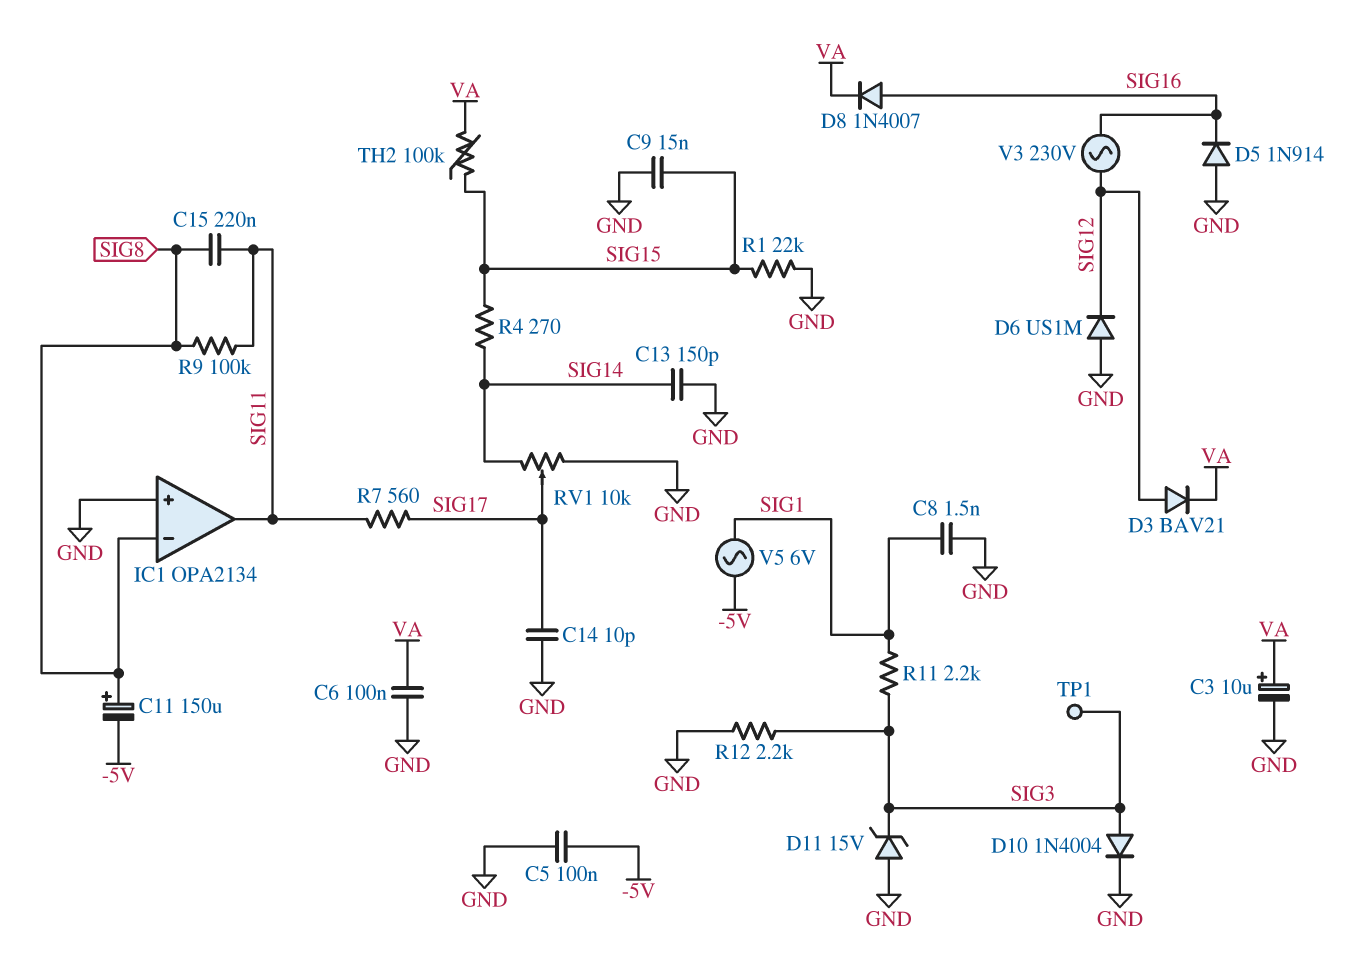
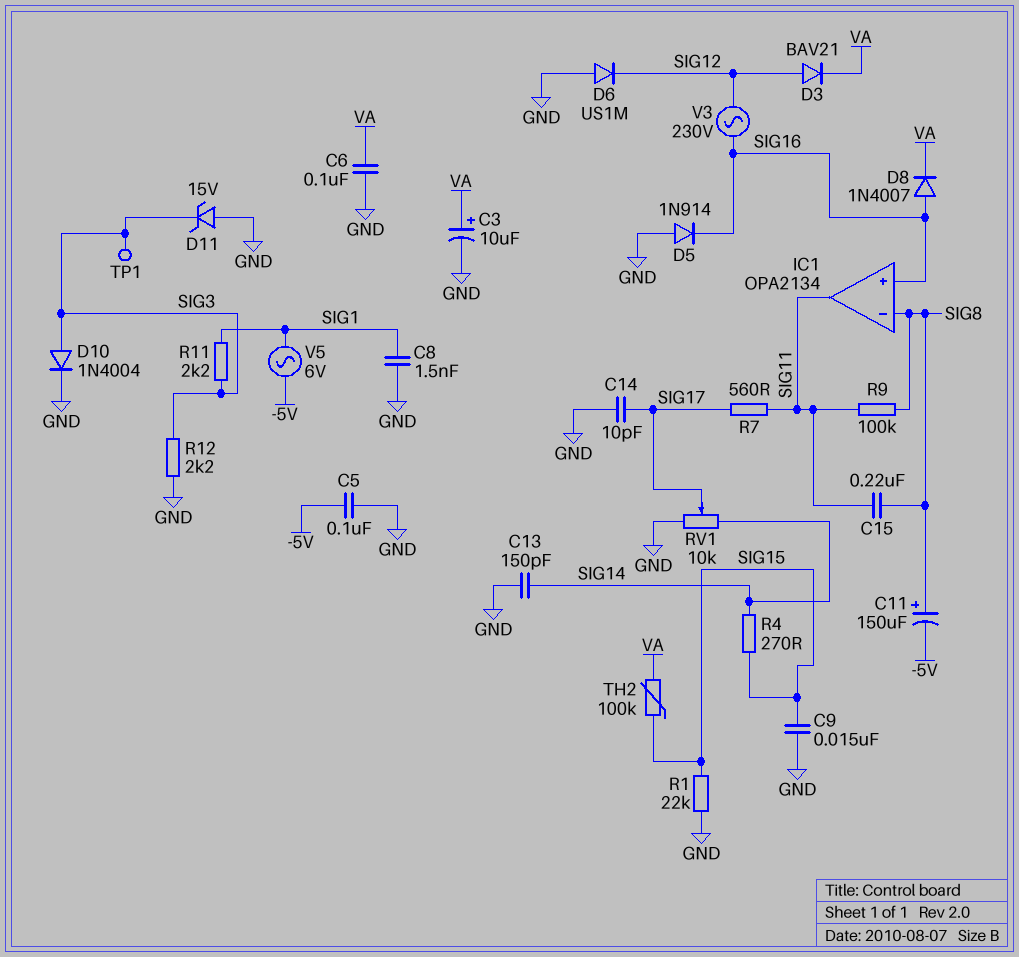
IC1 pin in+: GND -> SIG16

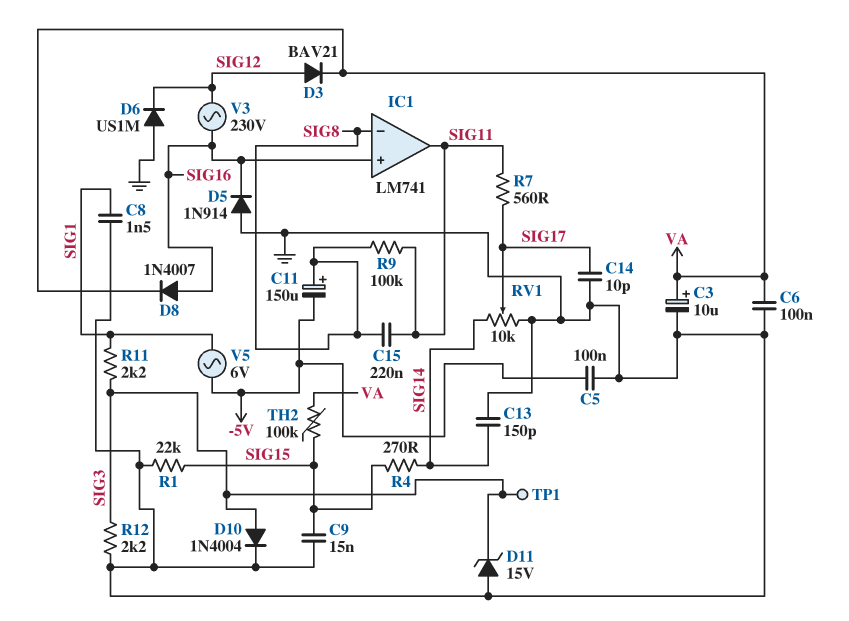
IC1: OPA2134 -> LM741

